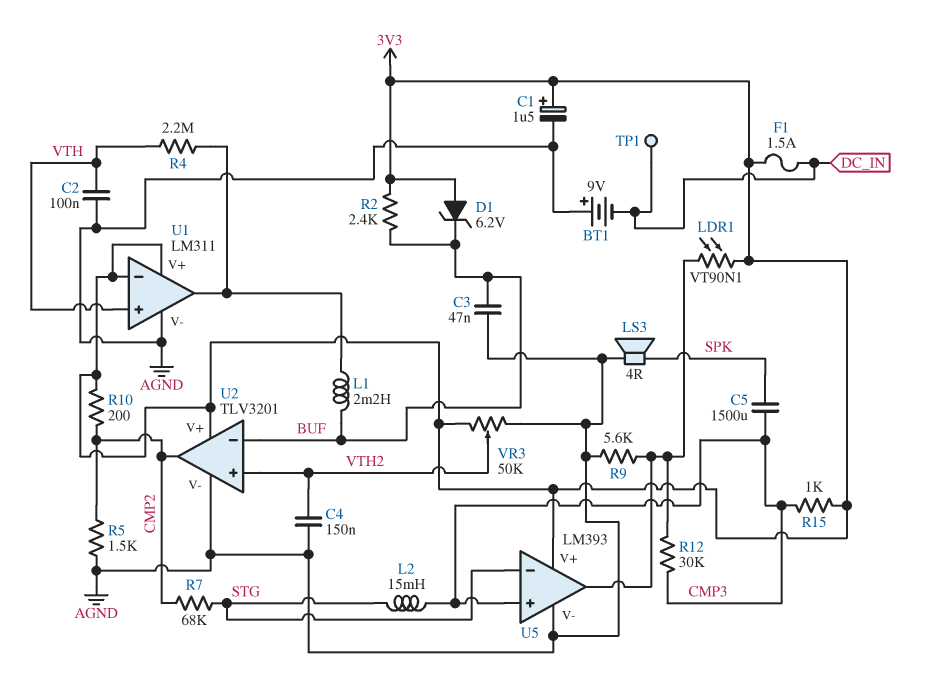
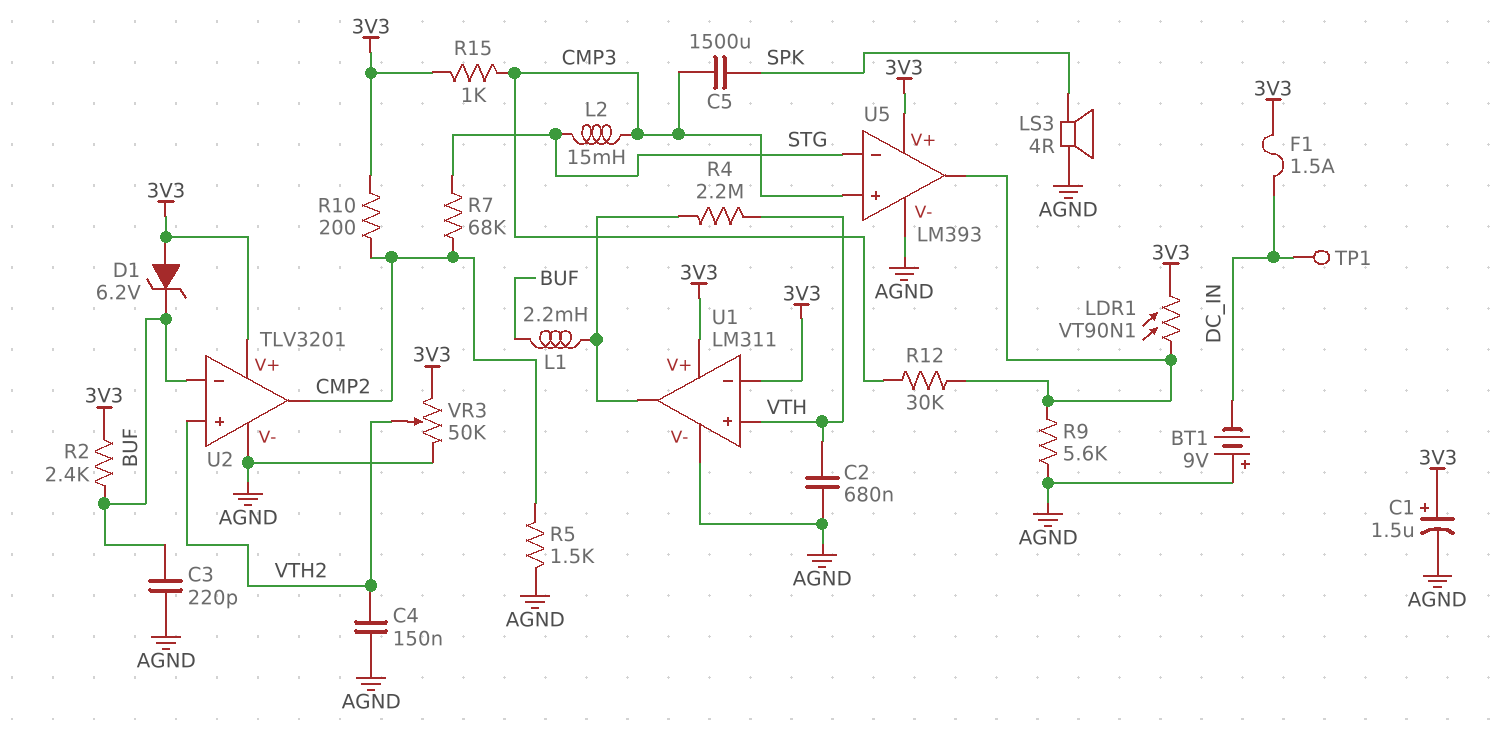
C2: 100nF (AGND, VTH) -> 680nF (AGND, VTH)
C3: 47nF (AGND, BUF) -> 220pF (AGND, BUF)

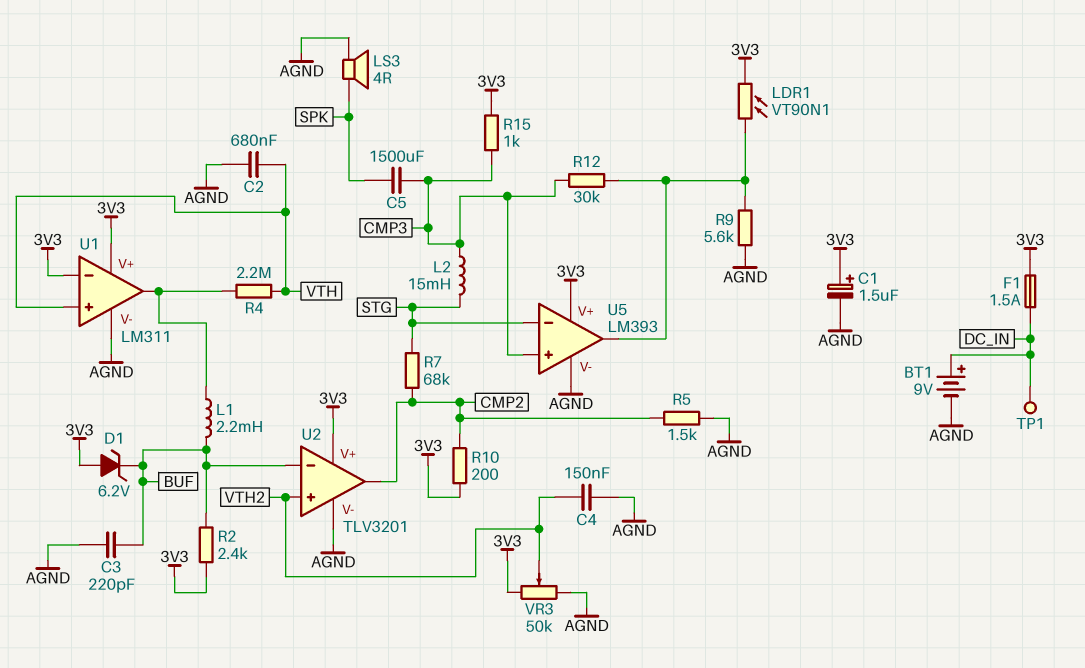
BT1: 9V (plus AGND, minus DC_IN) -> 9V (plus DC_IN, minus AGND)

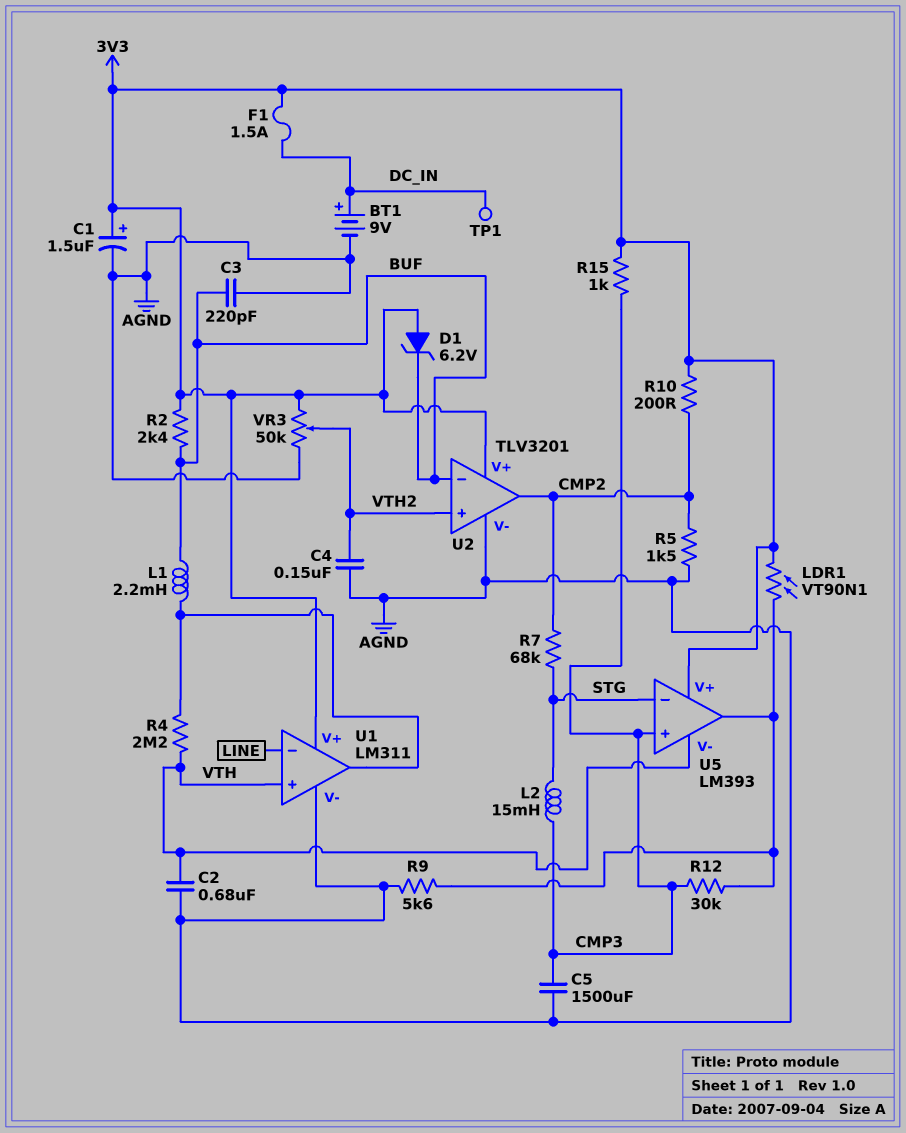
C5: 1500uF (CMP3, SPK) -> 1500uF (AGND, CMP3)
LS3: speaker 4R (AGND, SPK) -> none
U1 pin in-: 3V3 -> LINE
U5 pin V-: AGND -> VTH

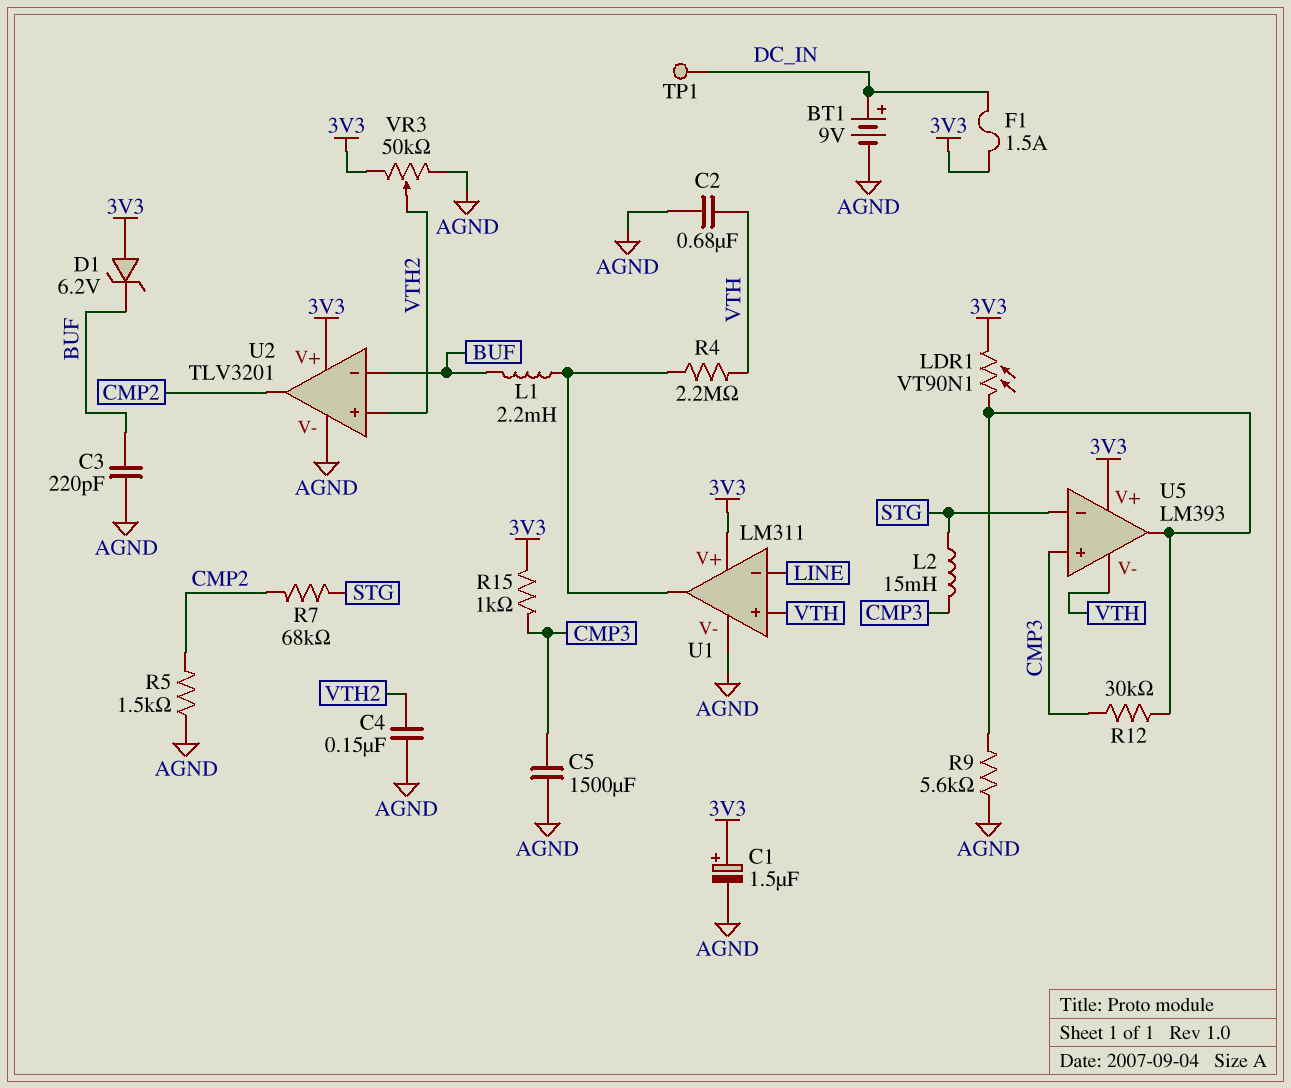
R2: 2.4k (3V3, BUF) -> none
R10: 200 (3V3, CMP2) -> none

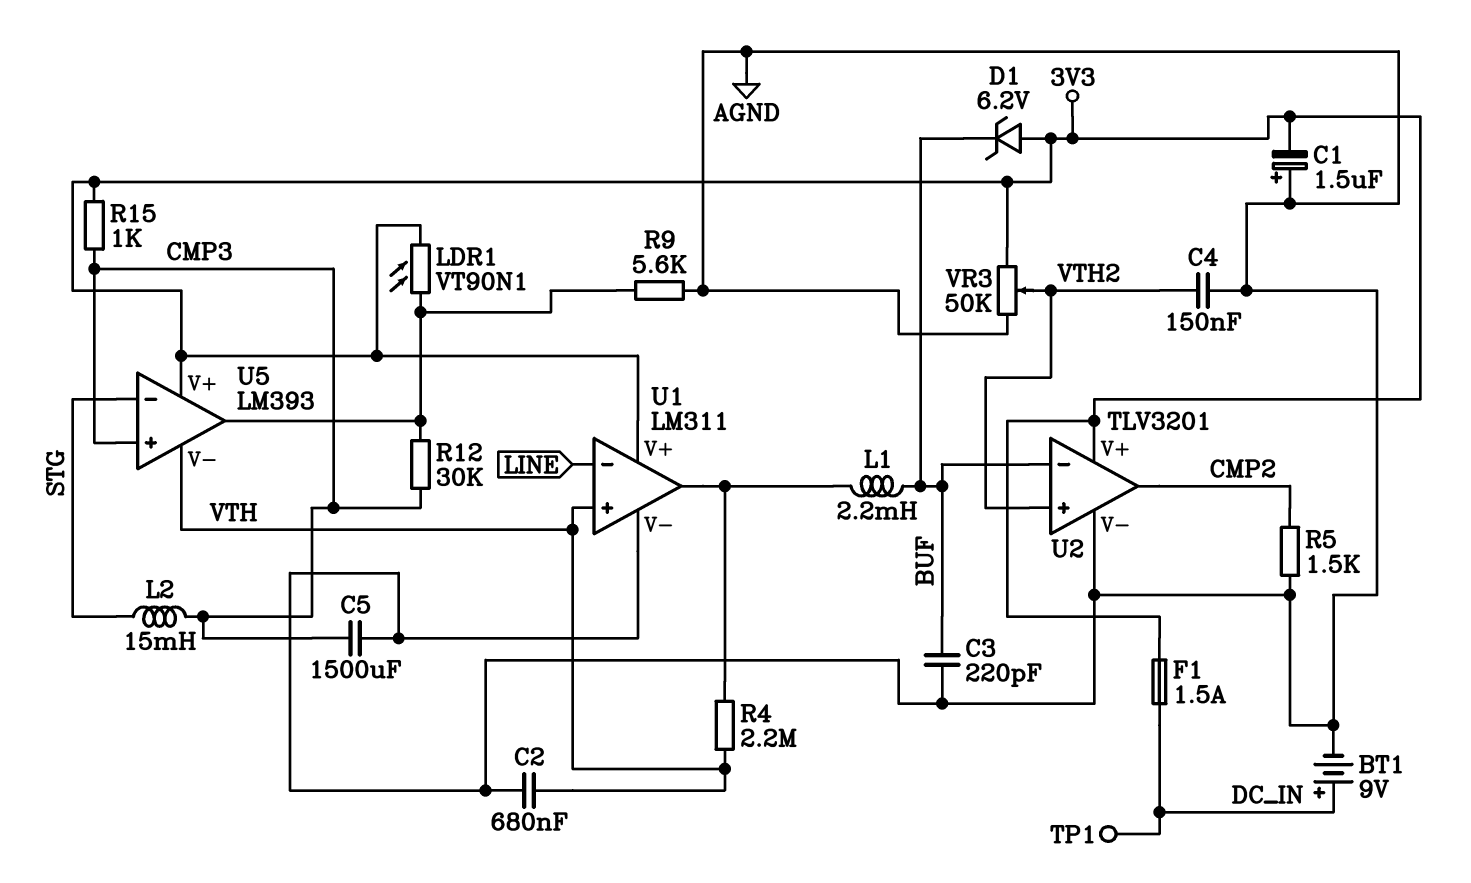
C1: 1.5uF (plus 3V3, minus AGND) -> 1.5uF (plus AGND, minus 3V3)
R7: 68k (CMP2, STG) -> none

